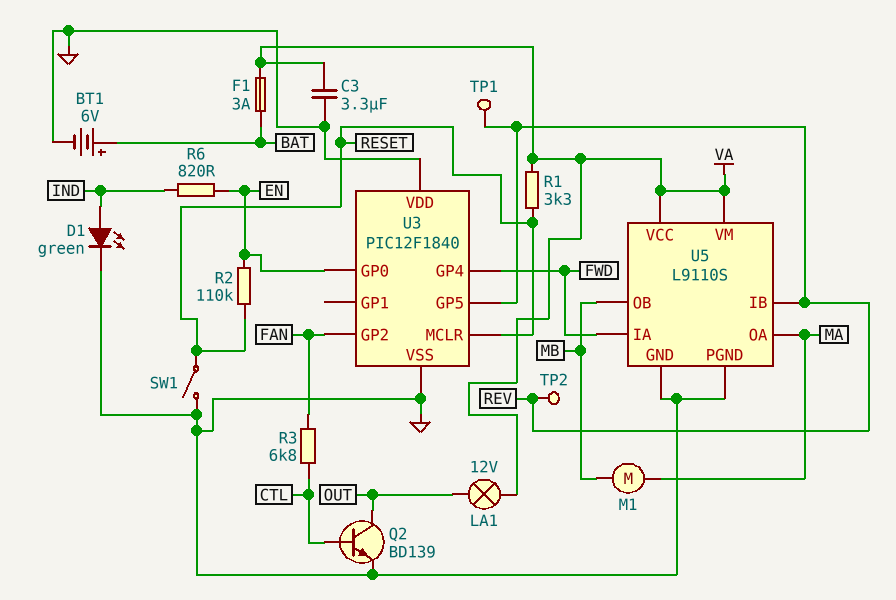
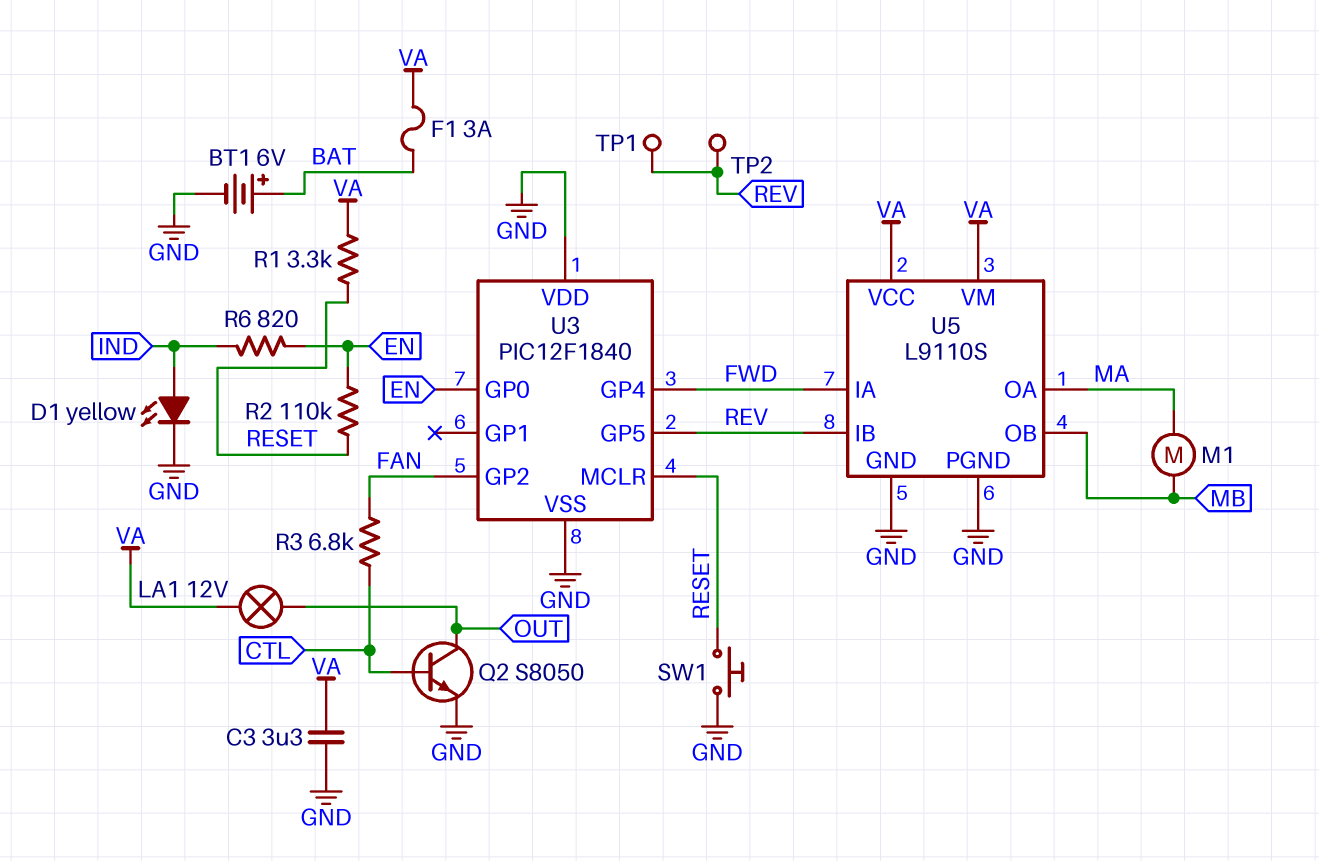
D1: LED green (A IND, K GND) -> LED yellow (A IND, K GND)
Q2: NPN BD139 (B CTL, C OUT, E GND) -> NPN S8050 (B CTL, C OUT, E GND)
SW1: switch (GND, RESET) -> button (GND, RESET)

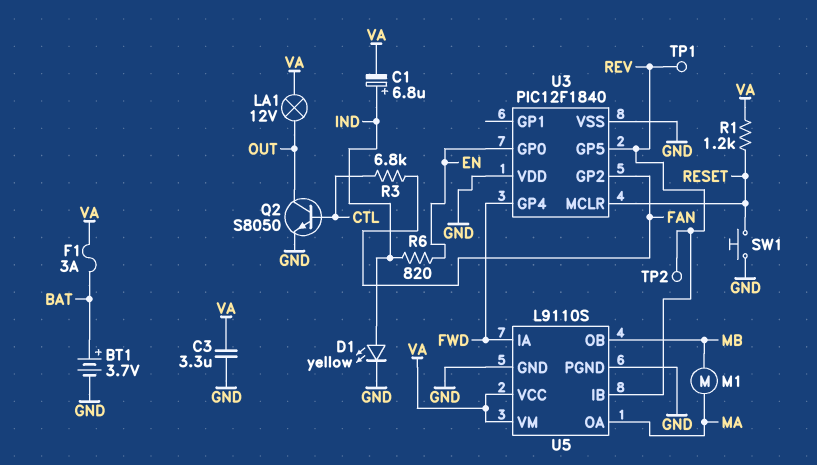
BT1: 6V (plus BAT, minus GND) -> 3.7V (plus BAT, minus GND)
C1: none -> 6.8uF (plus IND, minus VA)
R1: 3.3k (RESET, VA) -> 1.2k (RESET, VA)
R2: 110k (EN, RESET) -> none

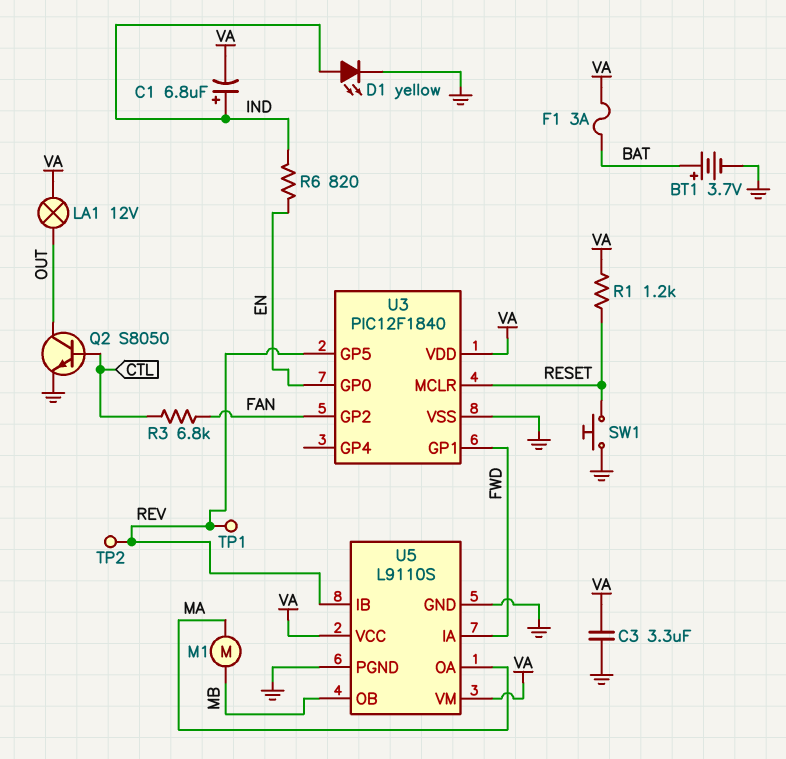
U3 pin GP1: none -> FWD
U3 pin GP4: FWD -> none
U3 pin VDD: GND -> VA

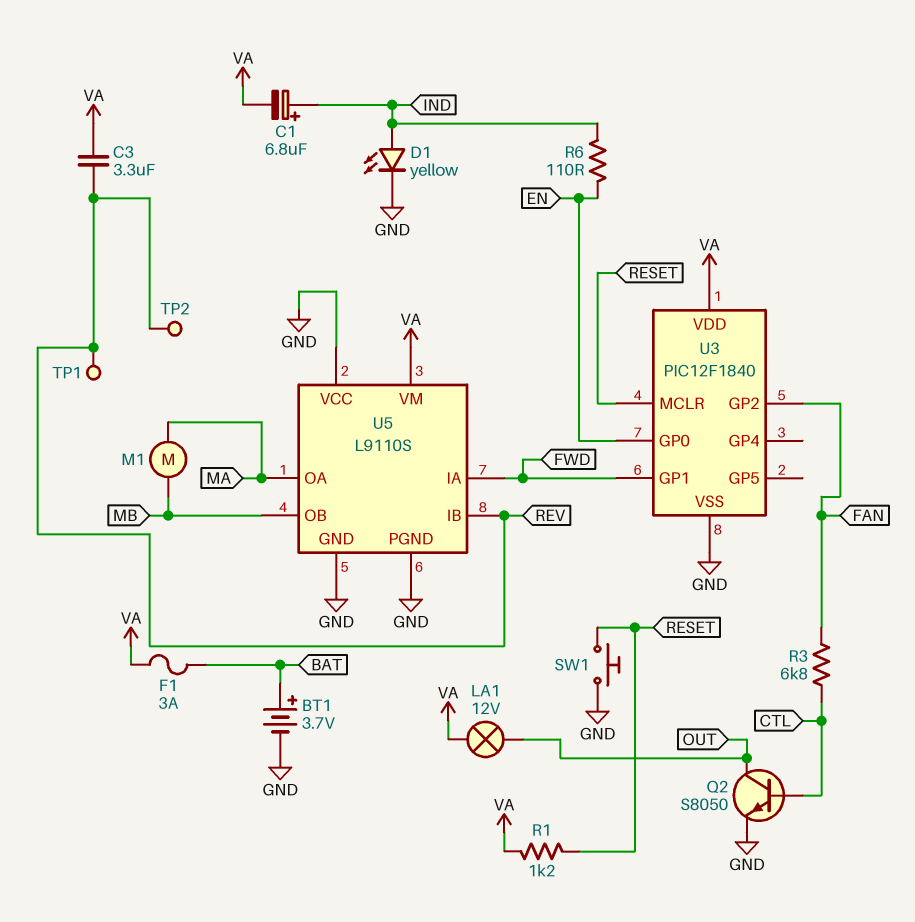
C3: 3.3uF (GND, VA) -> 3.3uF (REV, VA)
R6: 820 (EN, IND) -> 110 (EN, IND)
U3 pin GP5: REV -> none
U5 pin VCC: VA -> GND

